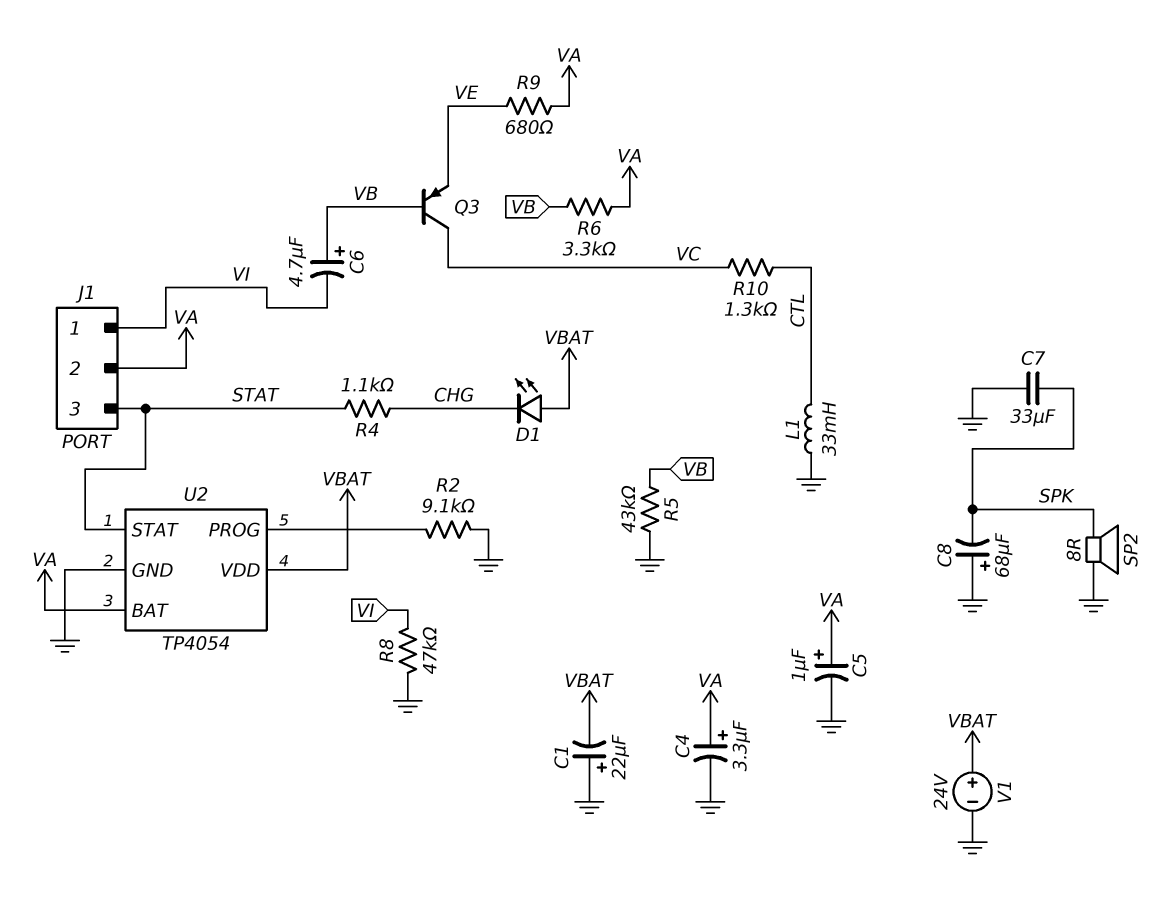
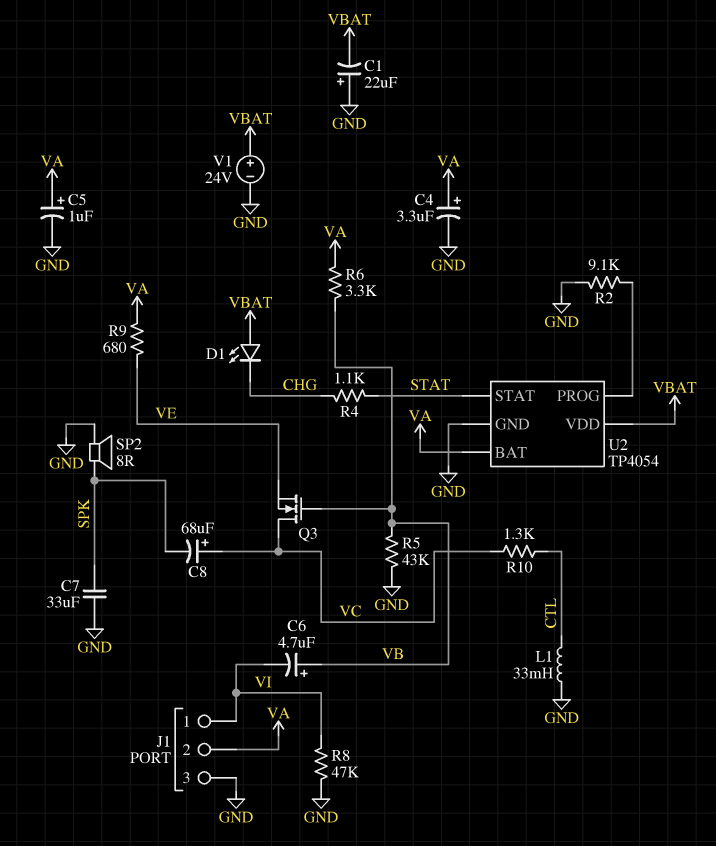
C8: 68uF (plus GND, minus SPK) -> 68uF (plus VC, minus SPK)
J1 pin 3: STAT -> GND
Q3: PNP (B VB, C VC, E VE) -> NMOS (G VB, D VC, S VE)

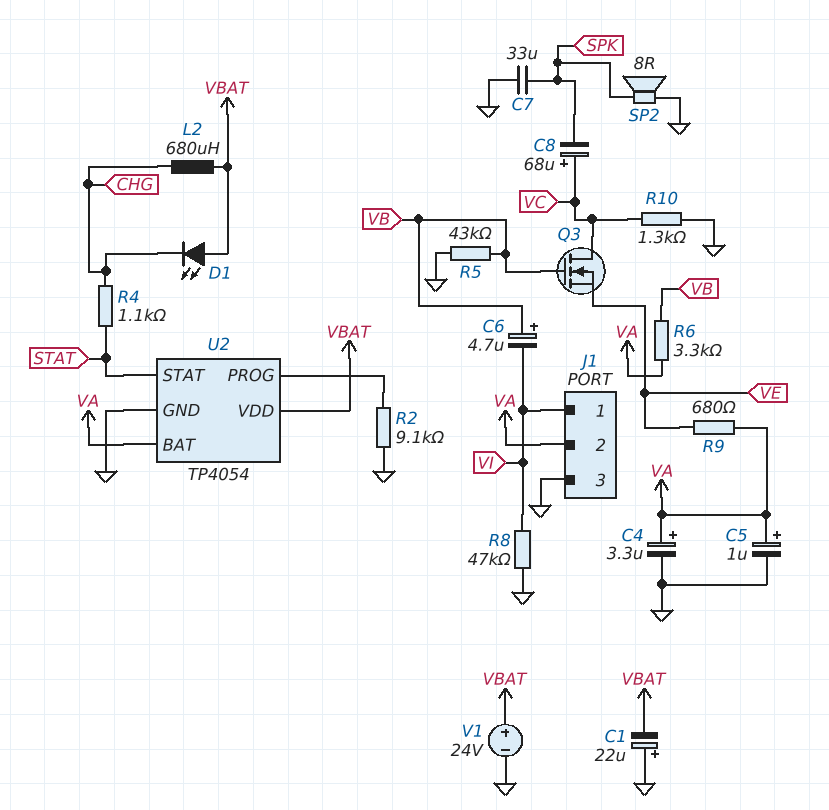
L1: 33mH (CTL, GND) -> none
L2: none -> 680uH (CHG, VBAT)
R10: 1.3k (CTL, VC) -> 1.3k (GND, VC)

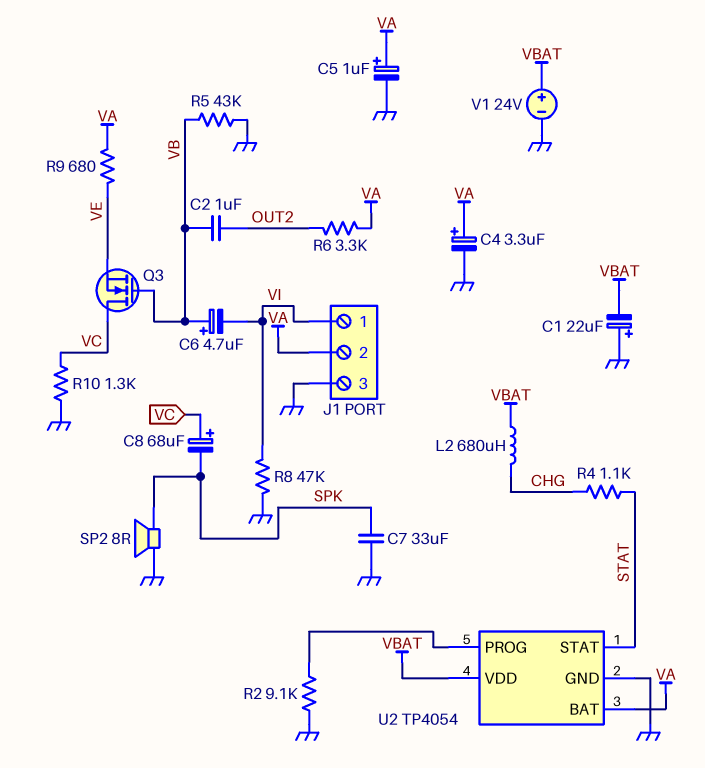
C2: none -> 1uF (OUT2, VB)
D1: LED (A VBAT, K CHG) -> none
R6: 3.3k (VA, VB) -> 3.3k (OUT2, VA)

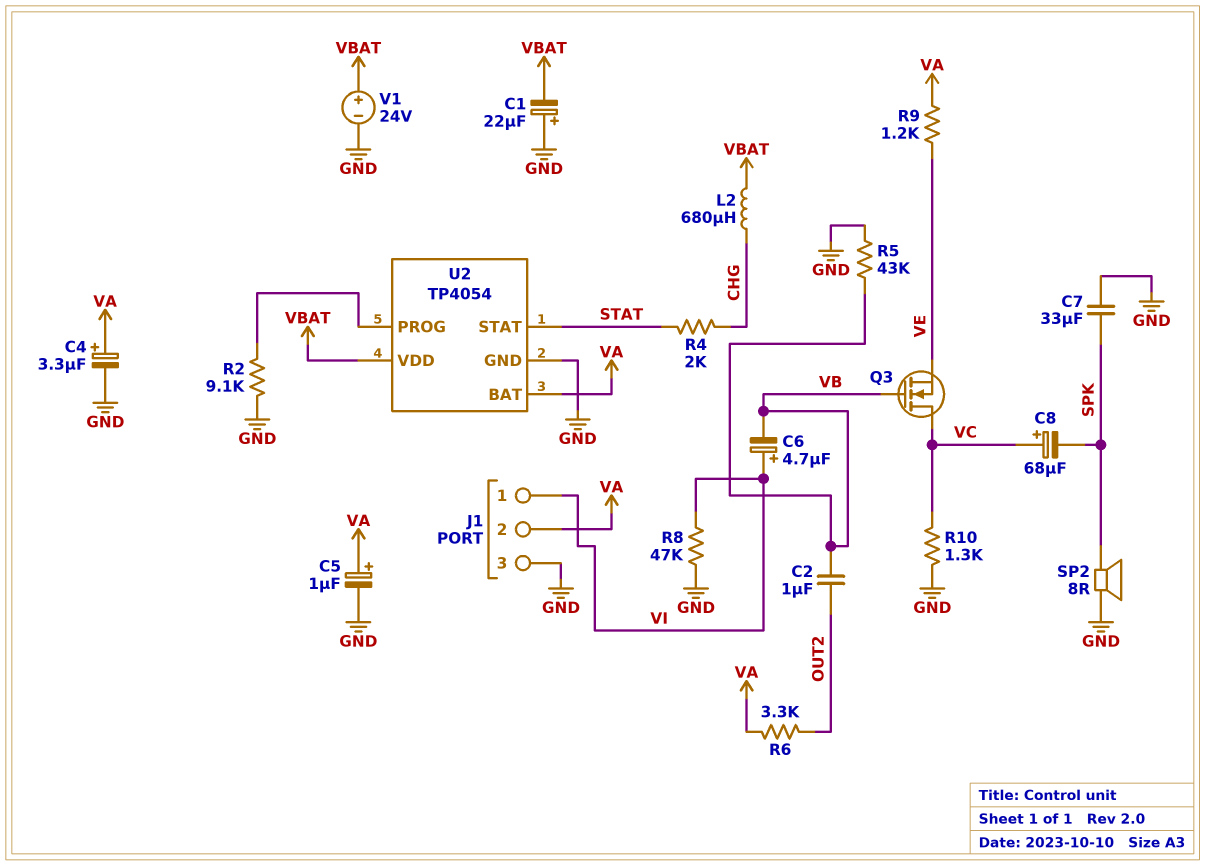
C6: 4.7uF (plus VB, minus VI) -> 4.7uF (plus VI, minus VB)
R4: 1.1k (CHG, STAT) -> 2k (CHG, STAT)
R9: 680 (VA, VE) -> 1.2k (VA, VE)

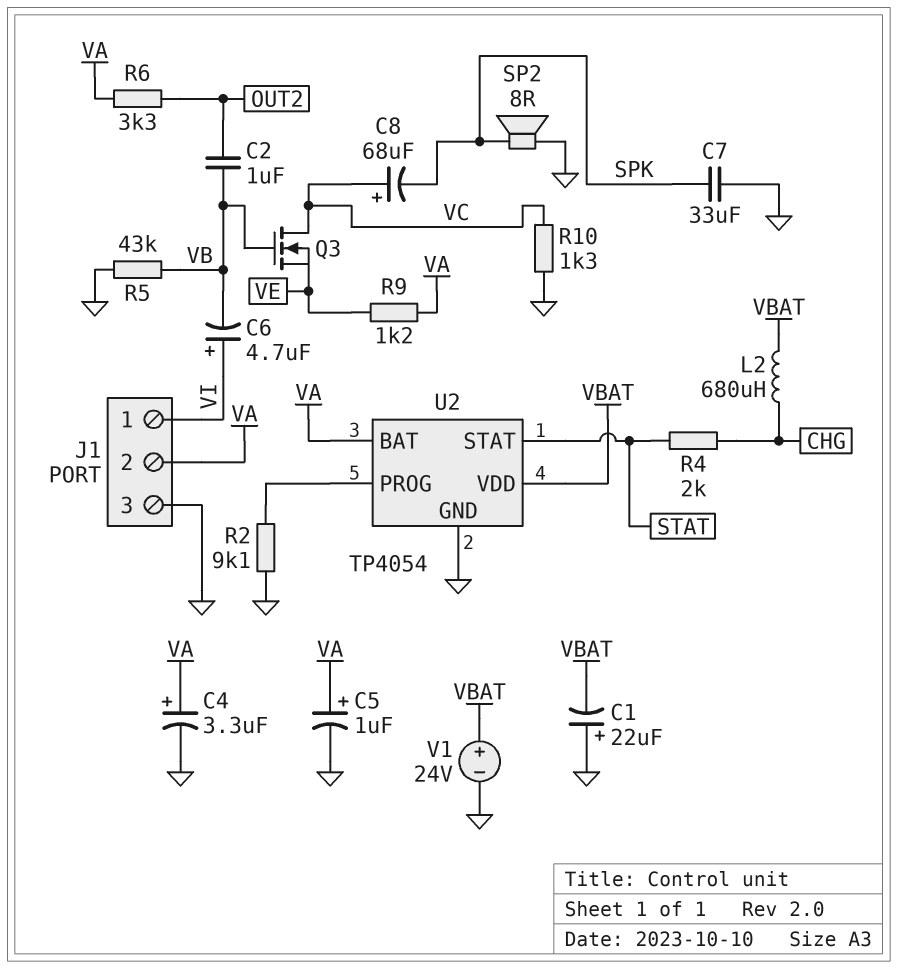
R8: 47k (GND, VI) -> none

